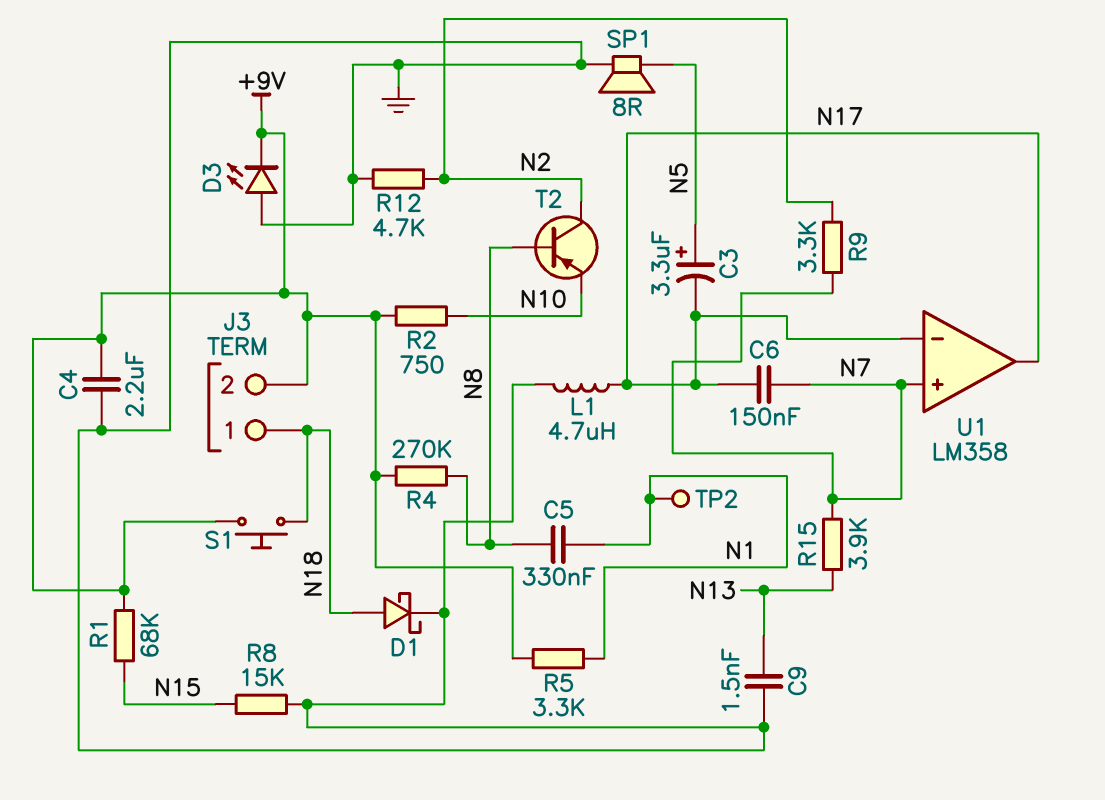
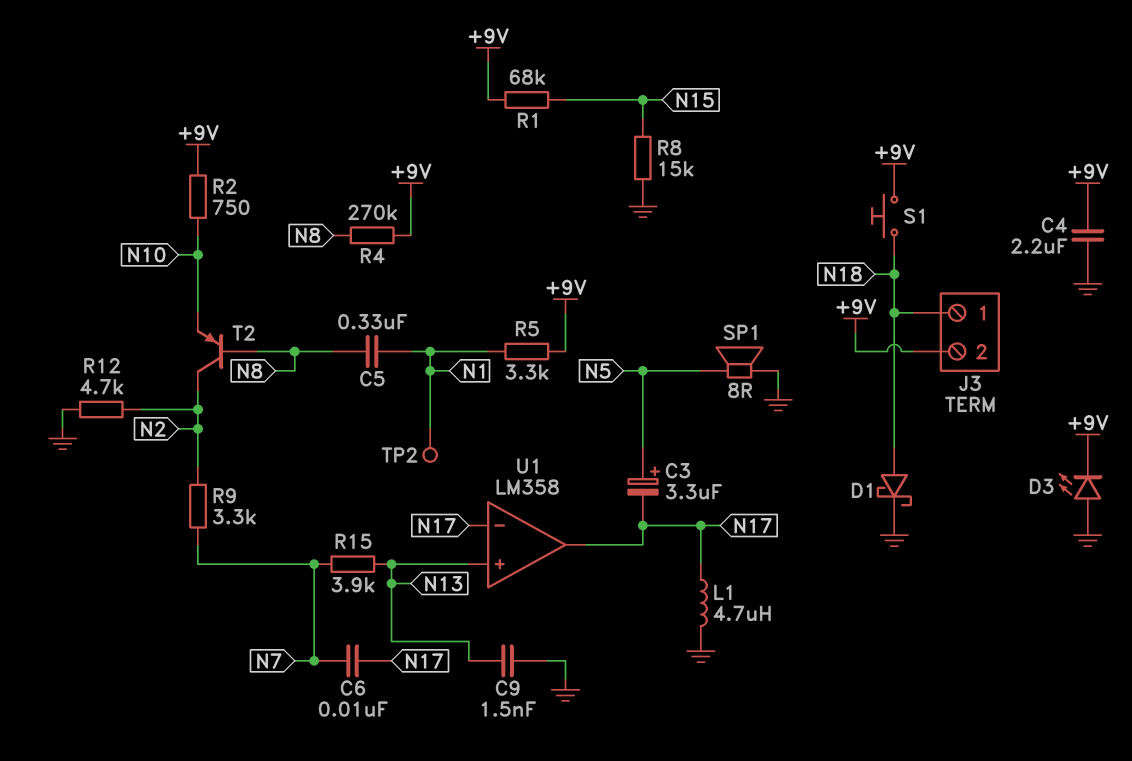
C6: 150nF (N7, N17) -> 10nF (N7, N17)
U1 pin in+: N7 -> N13

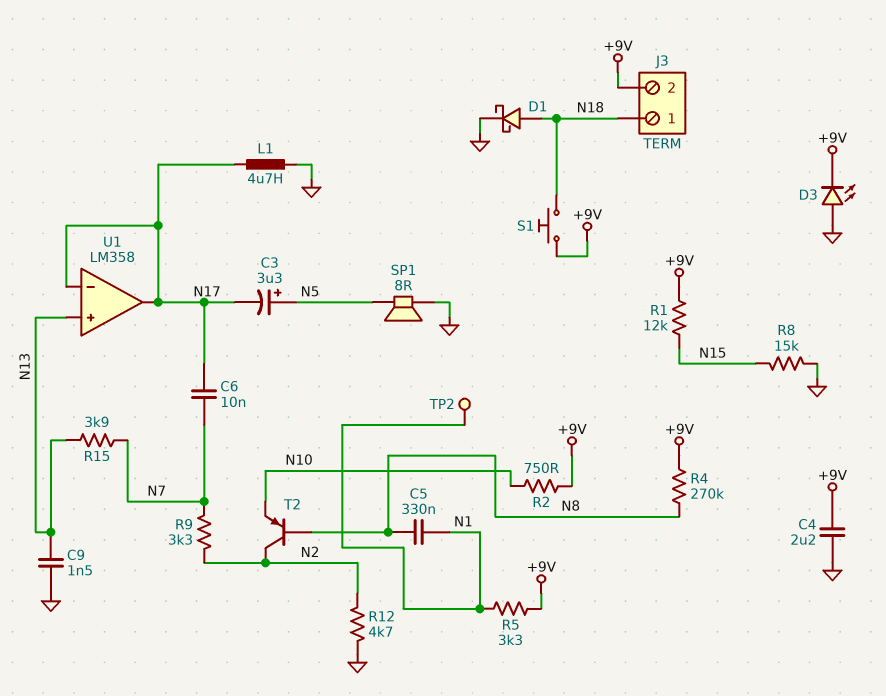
R1: 68k (+9V, N15) -> 12k (+9V, N15)

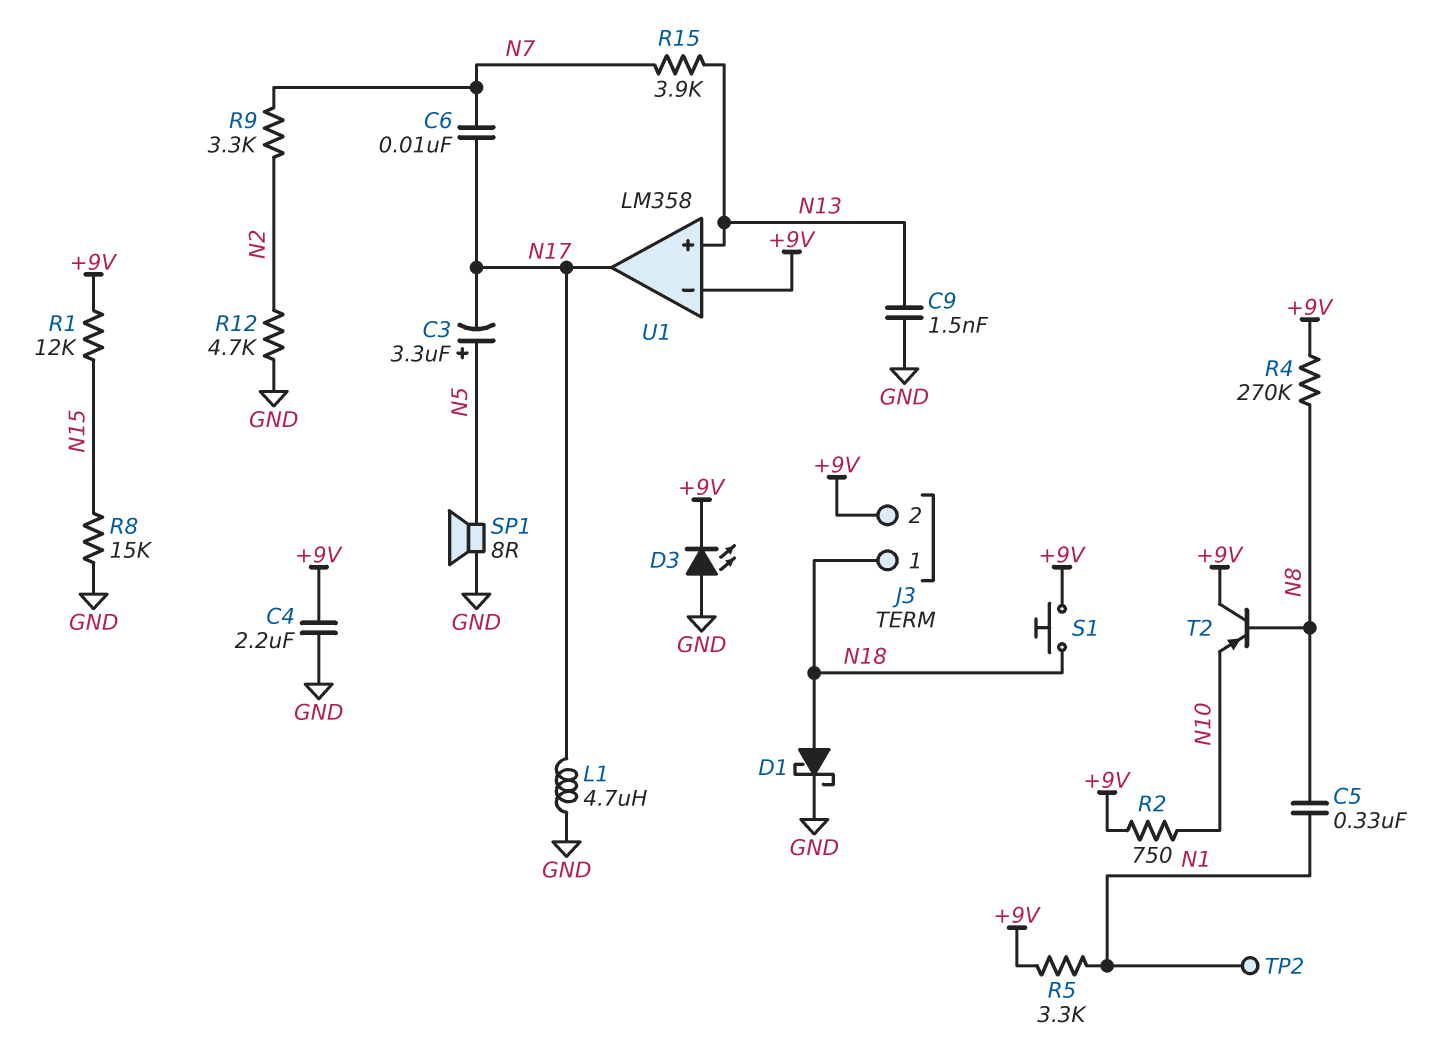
T2: PNP (B N8, C N2, E N10) -> PNP (B N8, C +9V, E N10)
U1 pin in-: N17 -> +9V

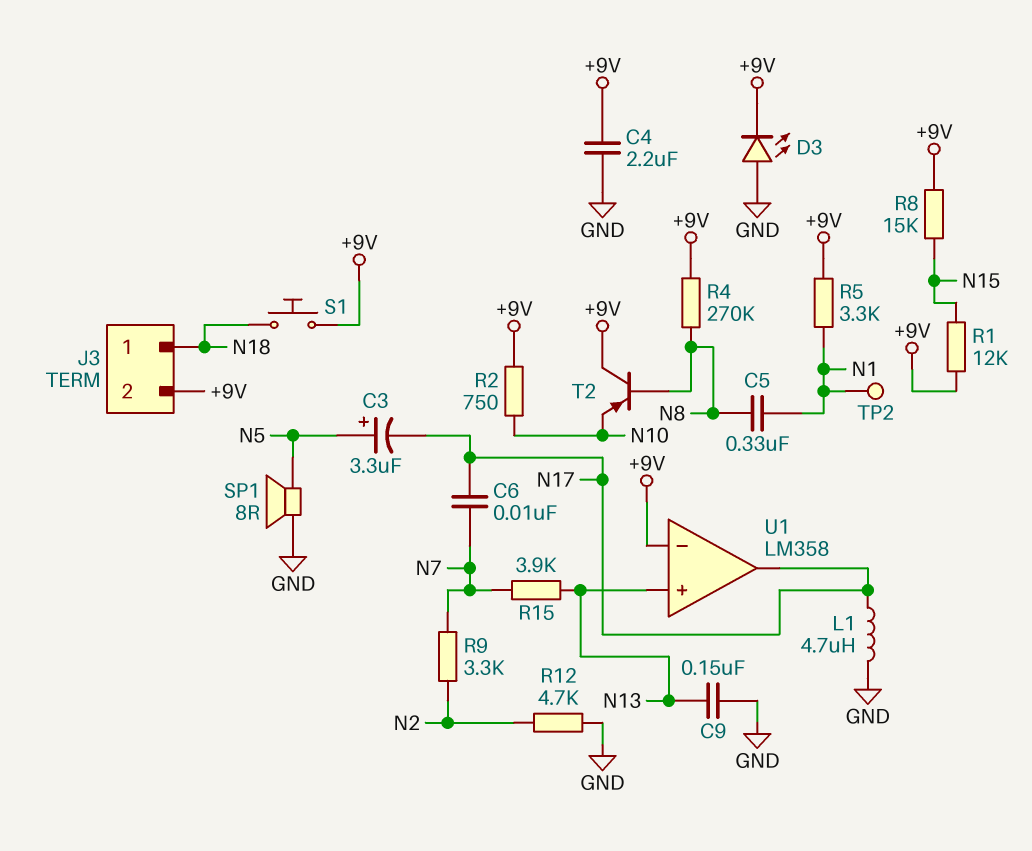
C9: 1.5nF (GND, N13) -> 150nF (GND, N13)
D1: schottky (A N18, K GND) -> none
R8: 15k (GND, N15) -> 15k (+9V, N15)

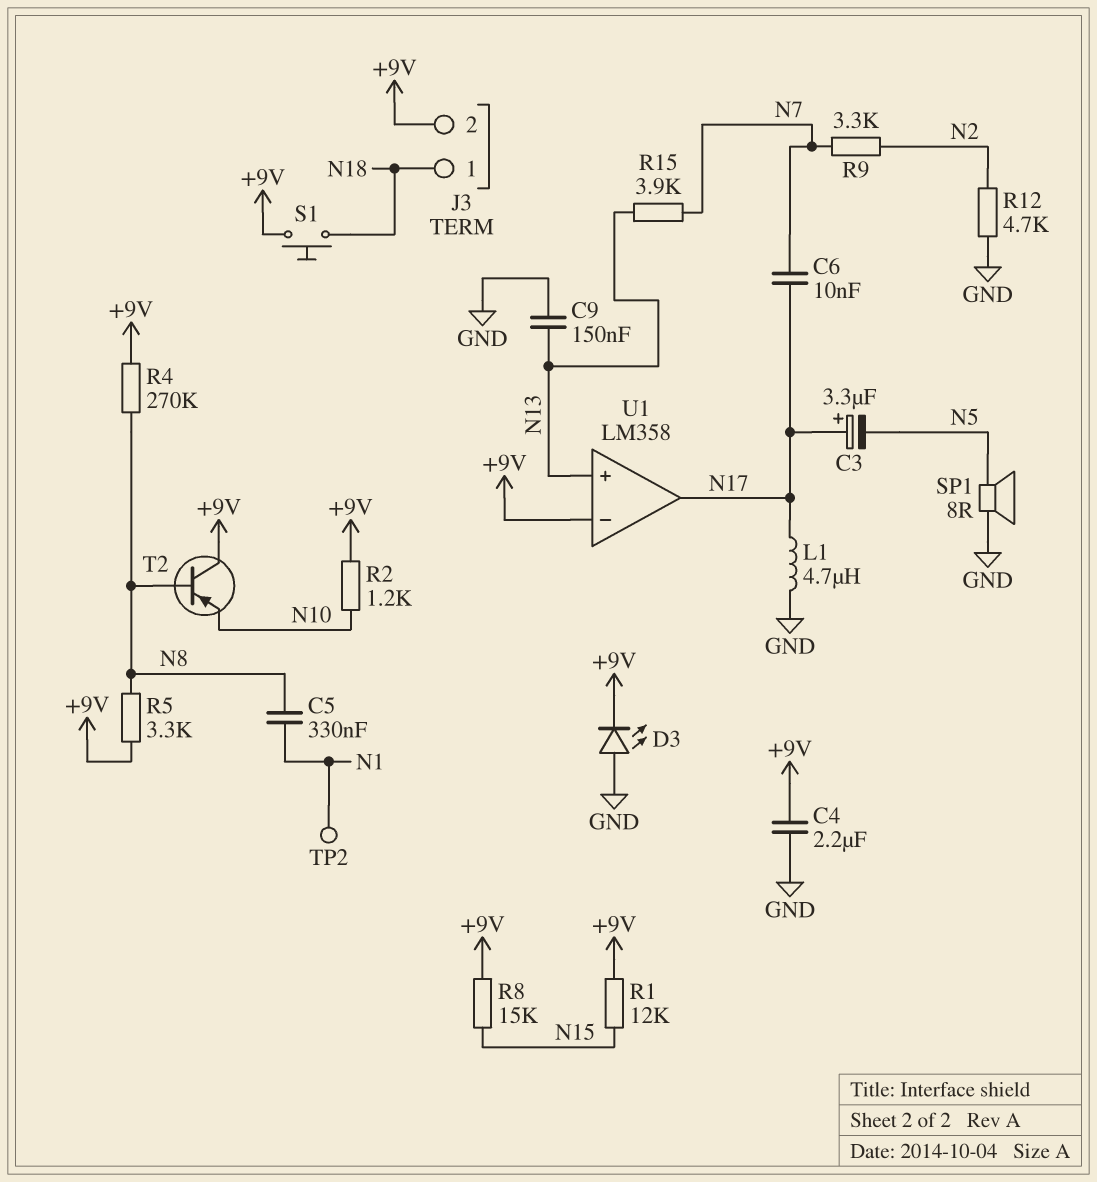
C3: 3.3uF (plus N5, minus N17) -> 3.3uF (plus N17, minus N5)
R2: 750 (+9V, N10) -> 1.2k (+9V, N10)
R5: 3.3k (+9V, N1) -> 3.3k (+9V, N8)

